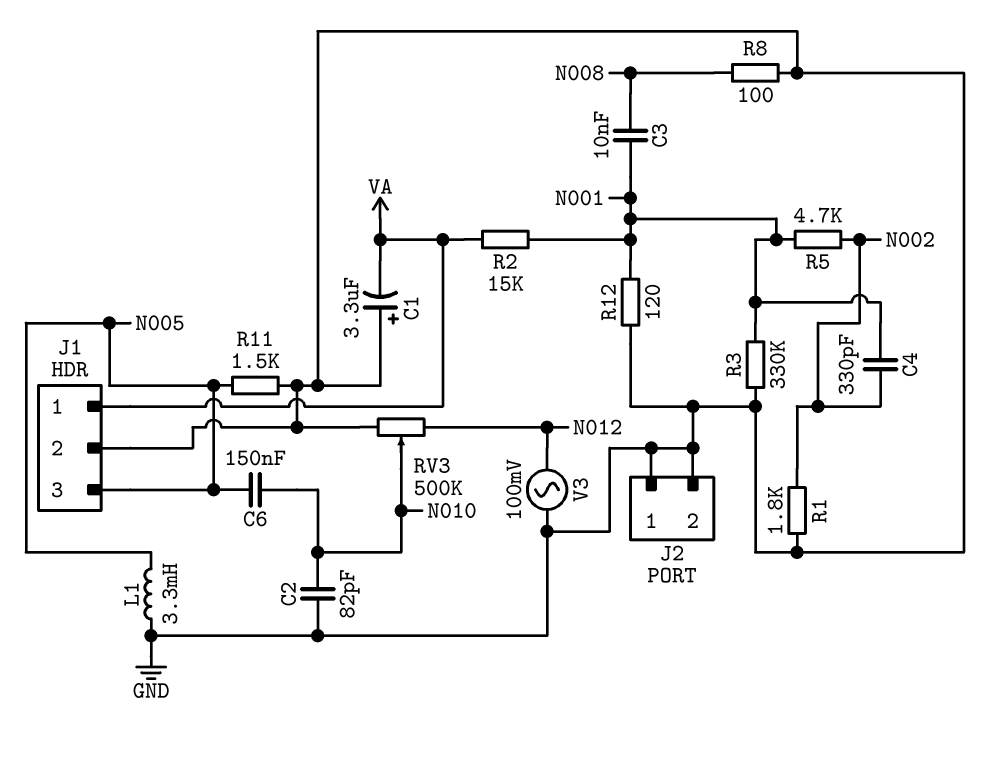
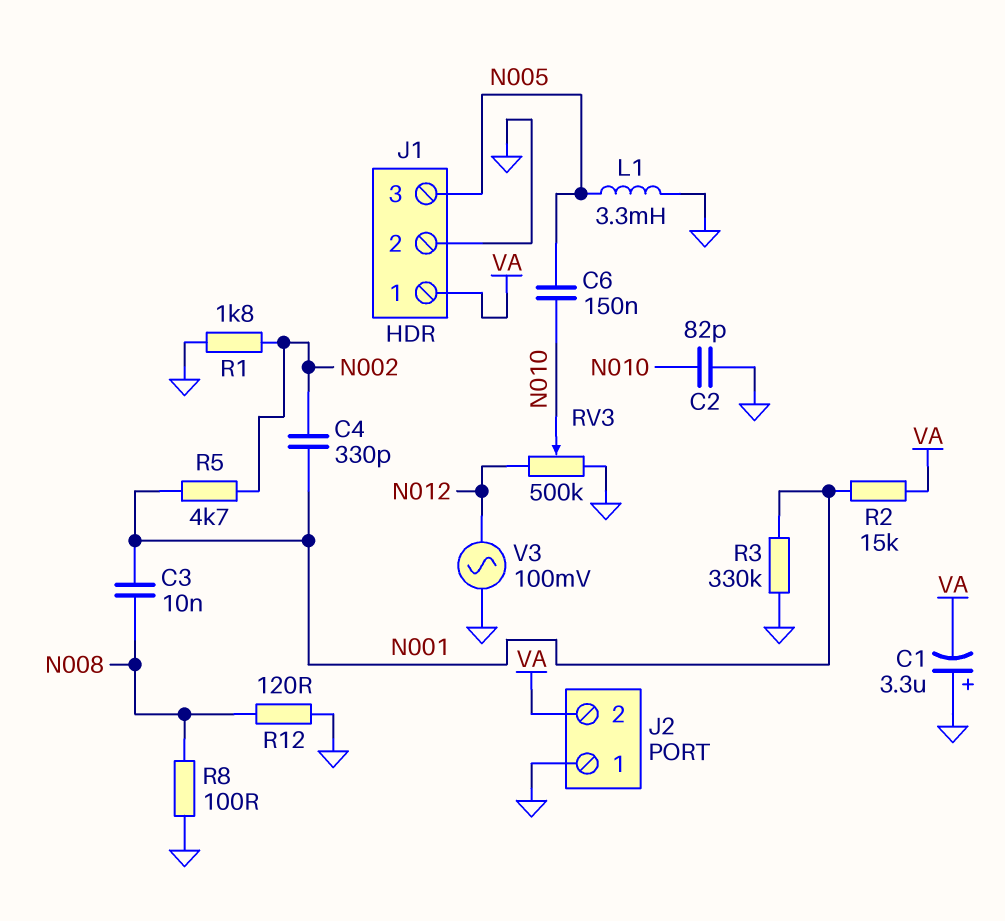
J2 pin 2: GND -> VA
R11: 1.5k (GND, N005) -> none
R12: 120 (GND, N001) -> 120 (GND, N008)

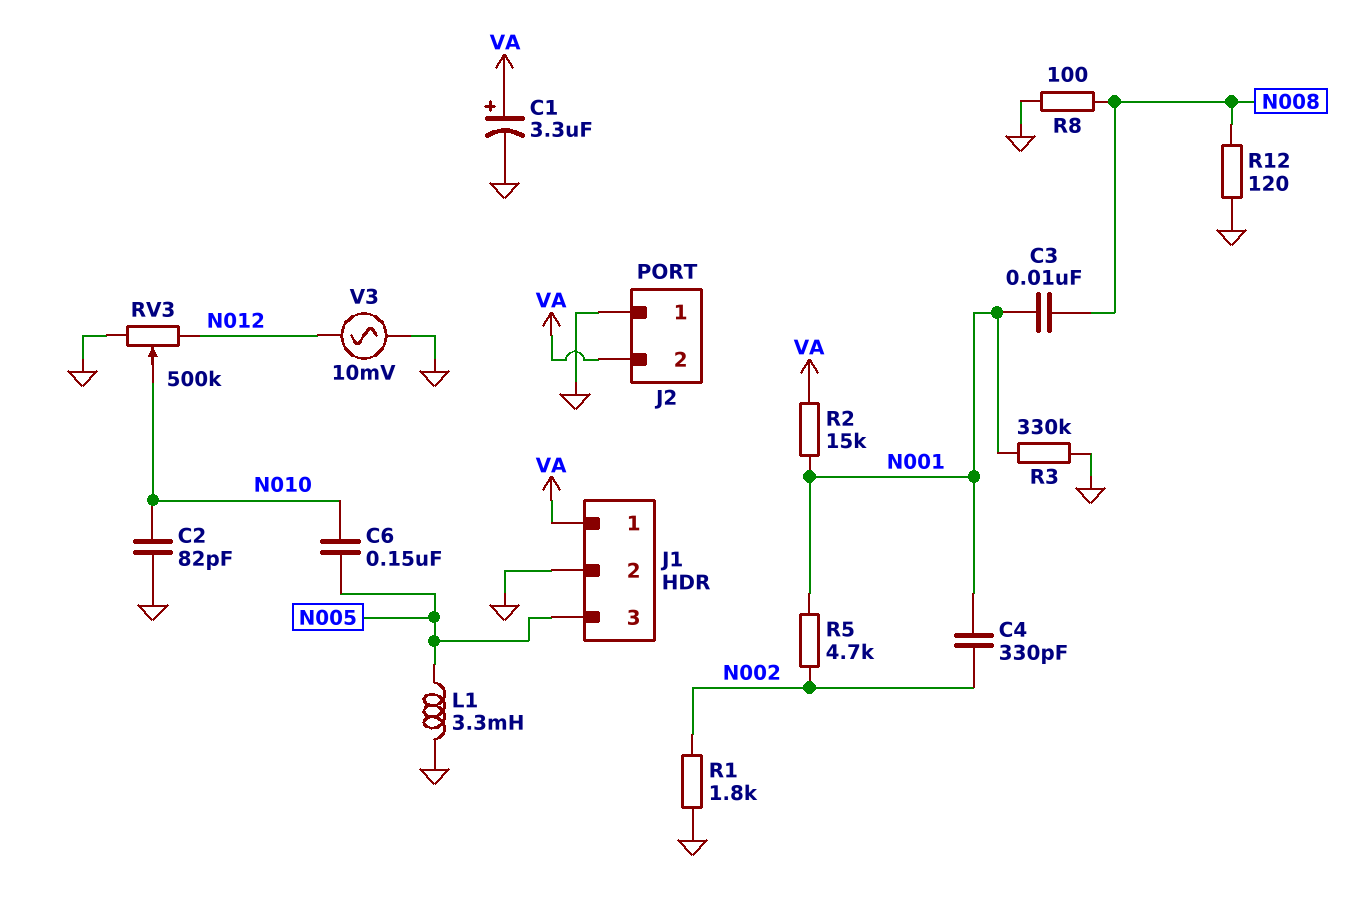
C1: 3.3uF (plus GND, minus VA) -> 3.3uF (plus VA, minus GND)
V3: AC 100mV (GND, N012) -> AC 10mV (GND, N012)

